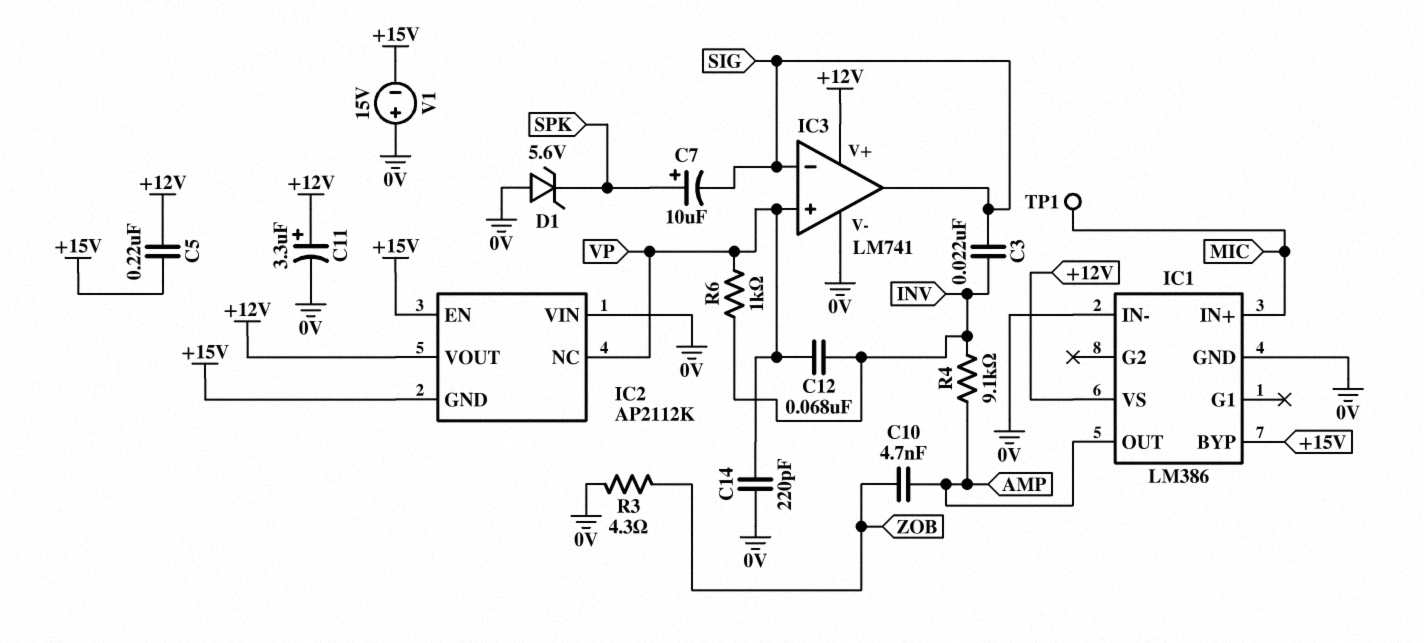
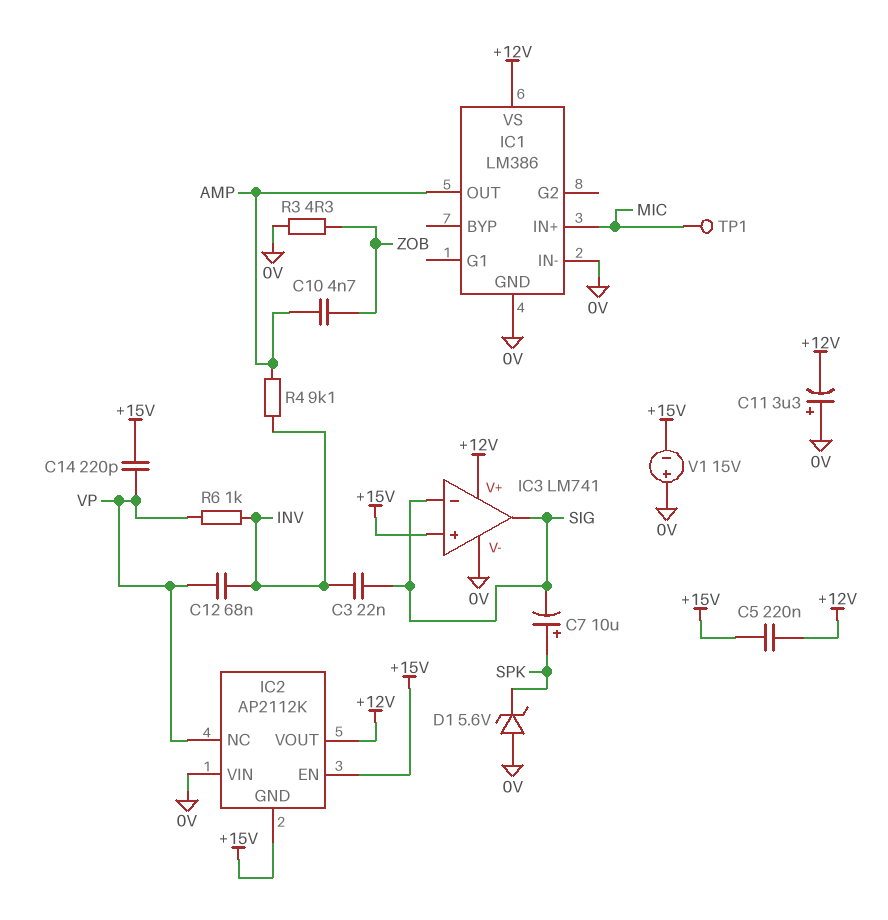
C11: 3.3uF (plus +12V, minus 0V) -> 3.3uF (plus 0V, minus +12V)
C14: 220pF (0V, VP) -> 220pF (+15V, VP)
IC1 pin BYP: +15V -> none
IC3 pin in+: VP -> +15V

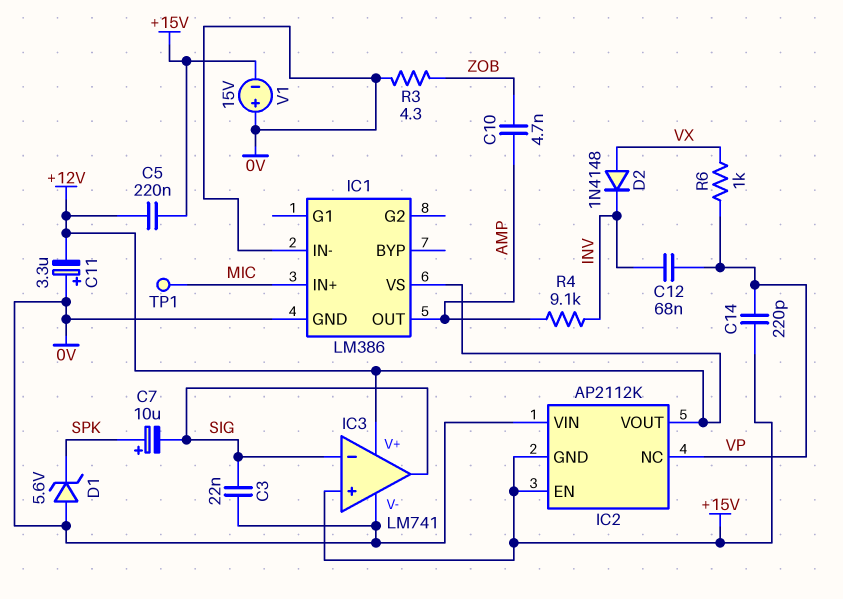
C3: 22nF (INV, SIG) -> 22nF (0V, SIG)
D2: none -> diode 1N4148 (A VX, K INV)
R6: 1k (INV, VP) -> 1k (VP, VX)

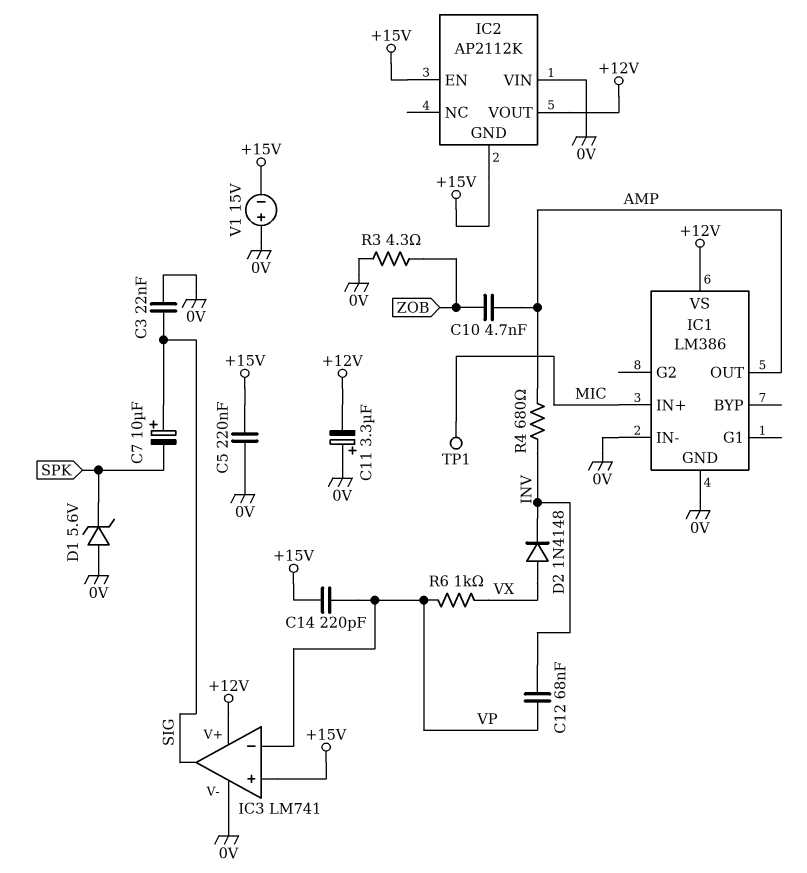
C5: 220nF (+12V, +15V) -> 220nF (+15V, 0V)
C7: 10uF (plus SPK, minus SIG) -> 10uF (plus SIG, minus SPK)
IC2 pin NC: VP -> none
IC3 pin in-: SIG -> VP
R4: 9.1k (AMP, INV) -> 680 (AMP, INV)

